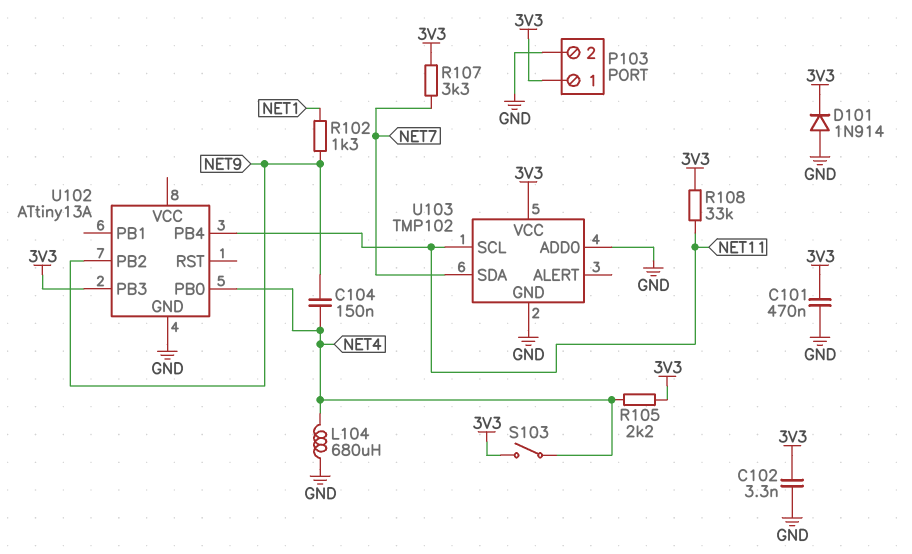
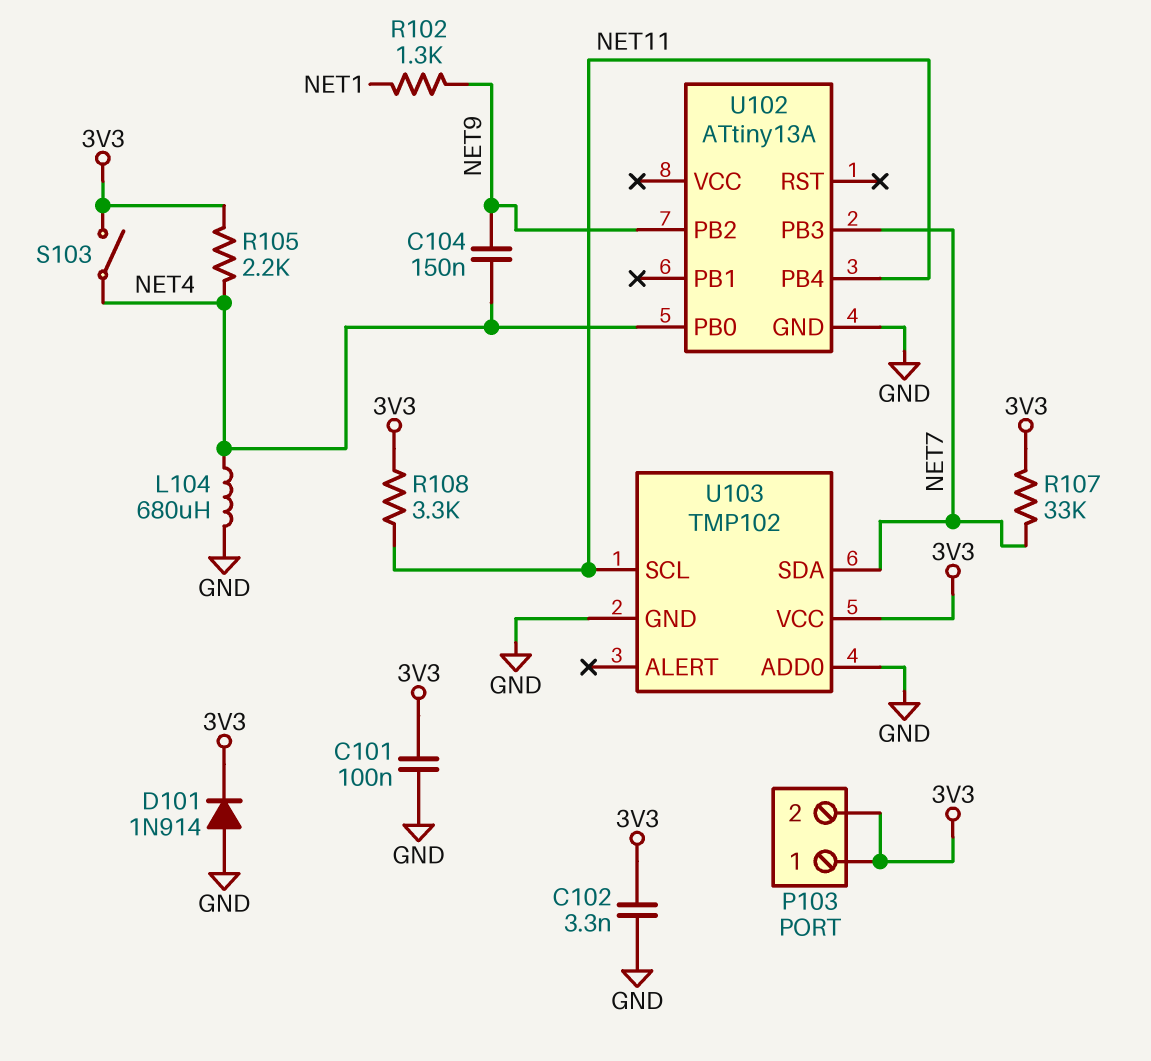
C101: 470nF (3V3, GND) -> 100nF (3V3, GND)
P103 pin 2: GND -> 3V3
R107: 3.3k (3V3, NET7) -> 33k (3V3, NET7)
R108: 33k (3V3, NET11) -> 3.3k (3V3, NET11)
U102 pin PB3: 3V3 -> NET7

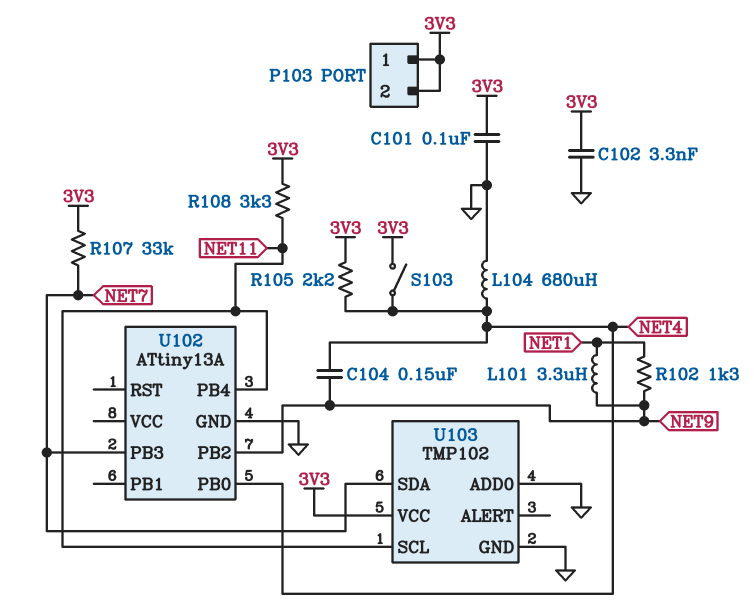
D101: diode 1N914 (A GND, K 3V3) -> none
L101: none -> 3.3uH (NET1, NET9)

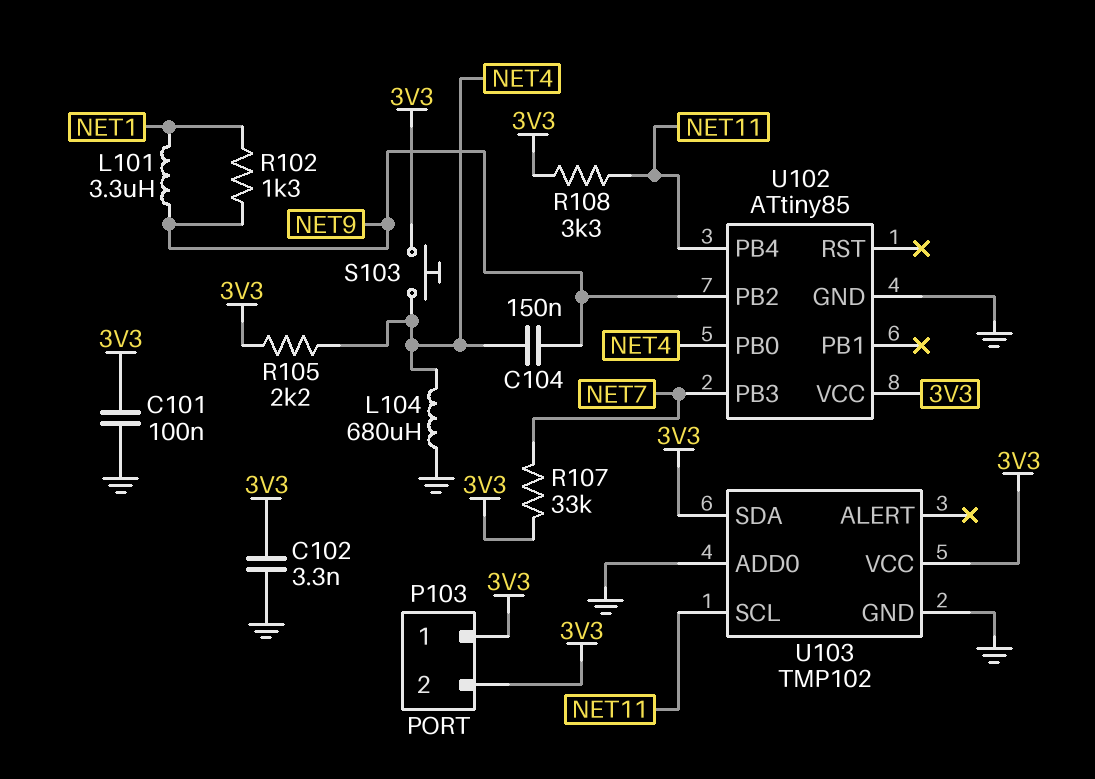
S103: switch (3V3, NET4) -> button (3V3, NET4)
U102: ATtiny13A -> ATtiny85
U102 pin VCC: none -> 3V3
U103 pin SDA: NET7 -> 3V3

